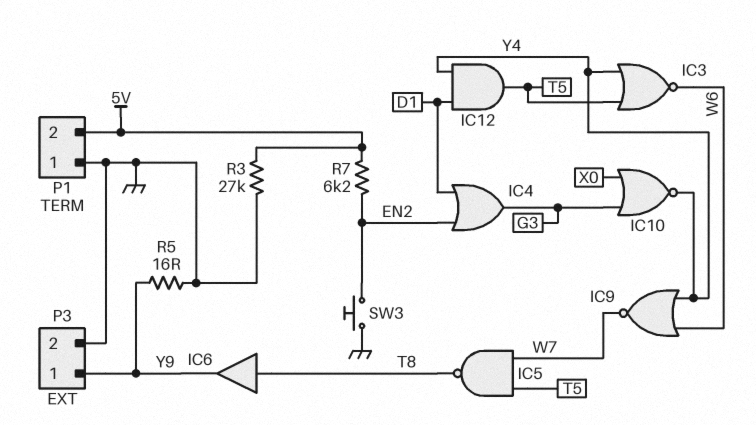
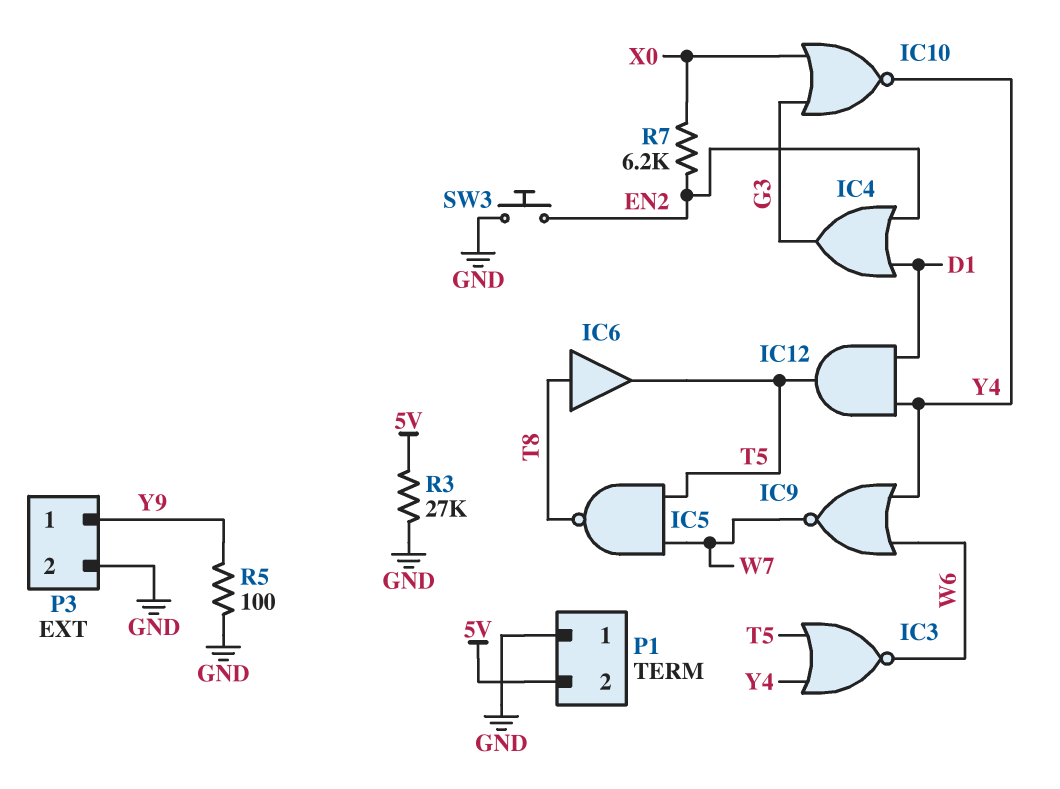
IC6: buffer (in T8, out Y9) -> buffer (in T8, out T5)
R5: 16 (GND, Y9) -> 100 (GND, Y9)
R7: 6.2k (5V, EN2) -> 6.2k (EN2, X0)

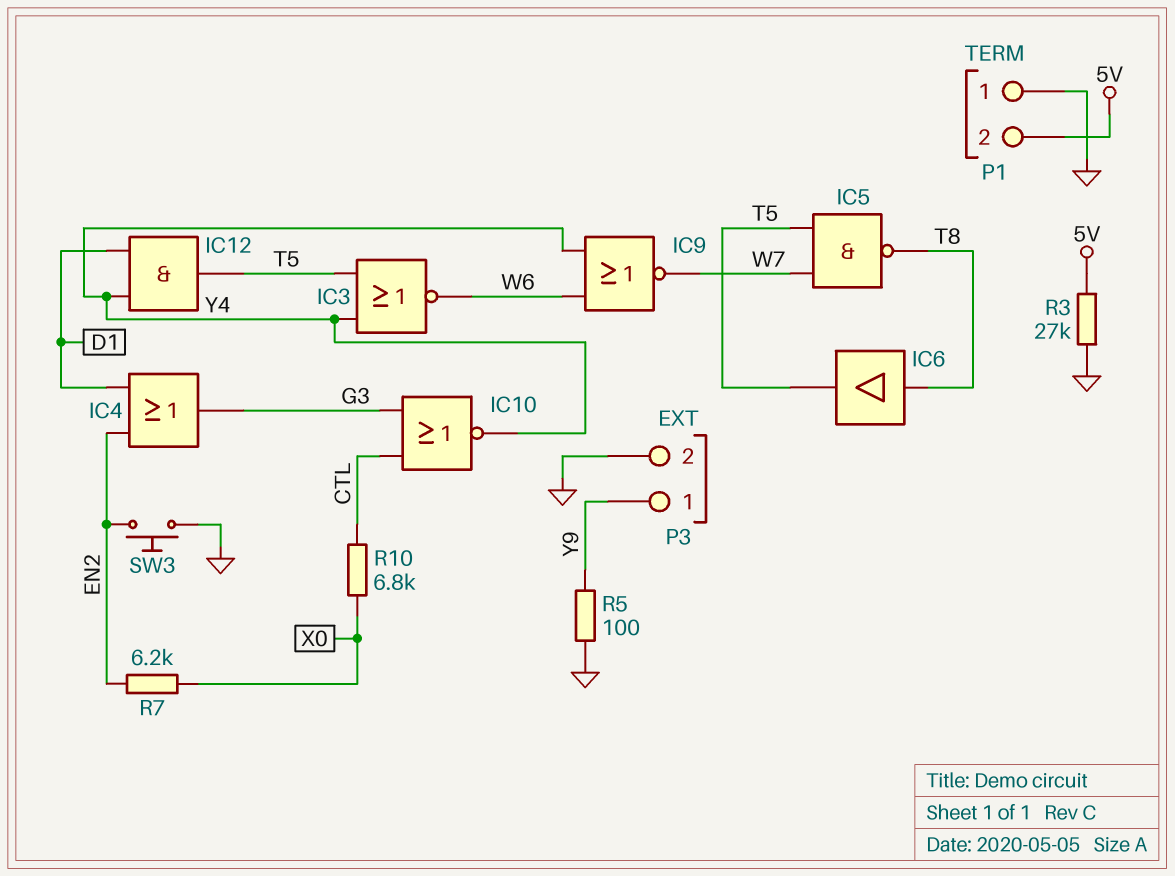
IC10: NOR (in G3, in X0, out Y4) -> NOR (in CTL, in G3, out Y4)
R10: none -> 6.8k (CTL, X0)

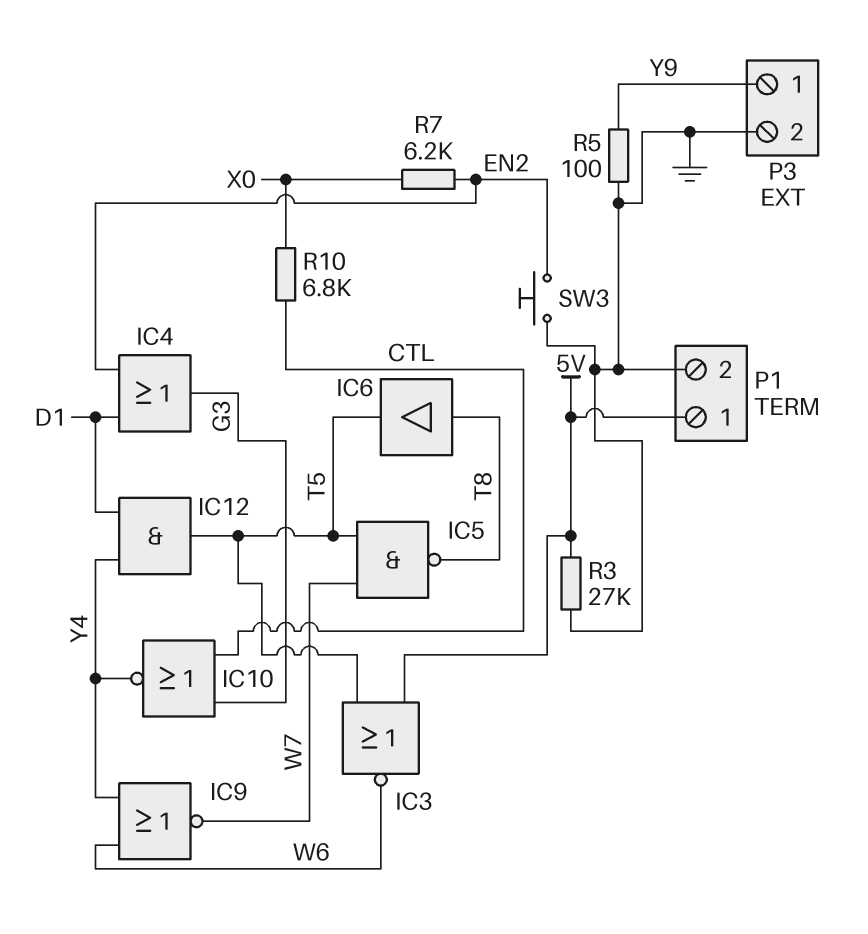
IC3: NOR (in T5, in Y4, out W6) -> NOR (in 5V, in T5, out W6)
P1 pin 1: GND -> 5V
P1 pin 2: 5V -> GND

